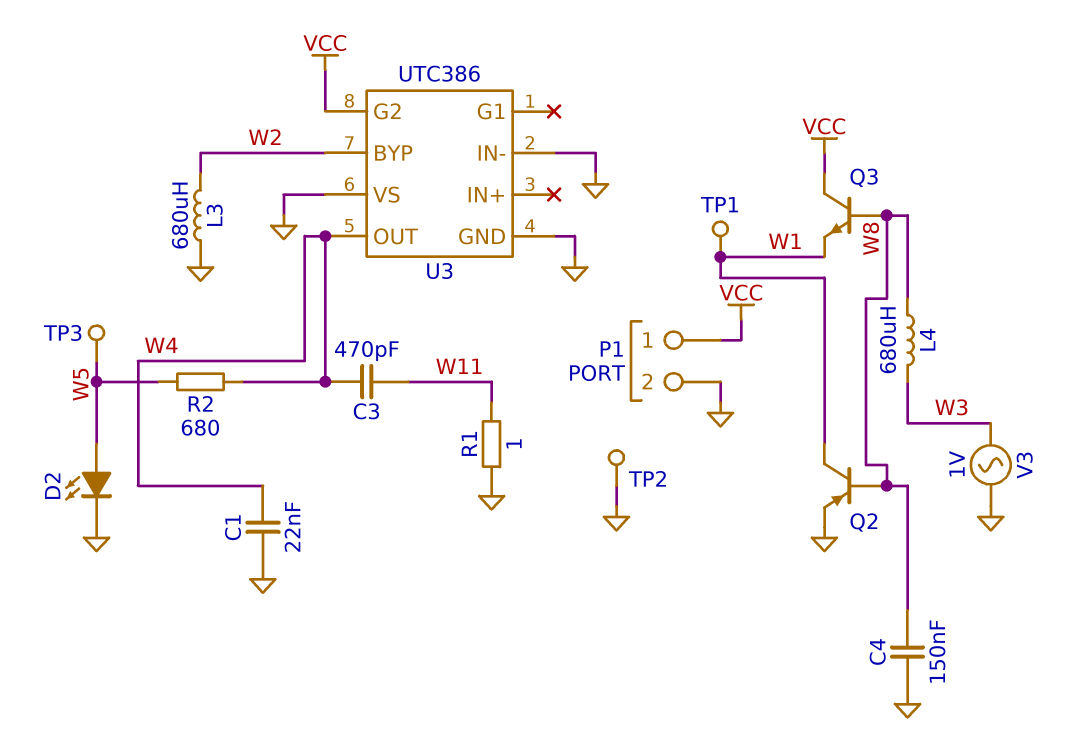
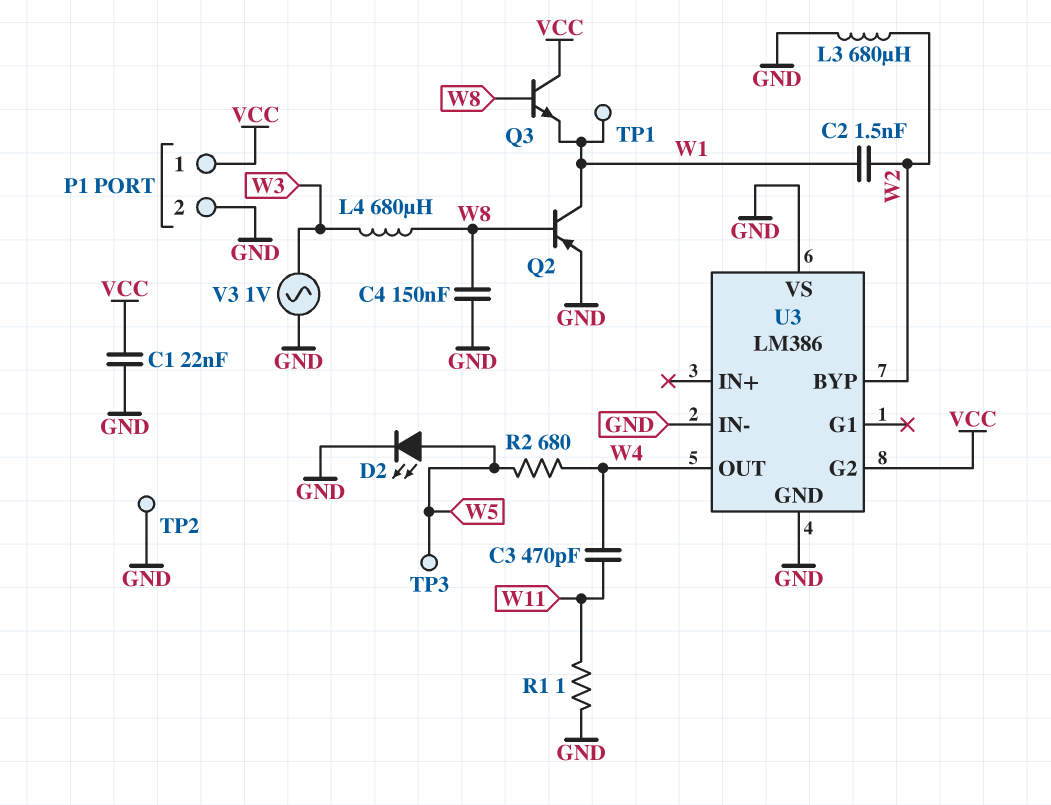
C1: 22nF (GND, W4) -> 22nF (GND, VCC)
C2: none -> 1.5nF (W1, W2)
U3: UTC386 -> LM386

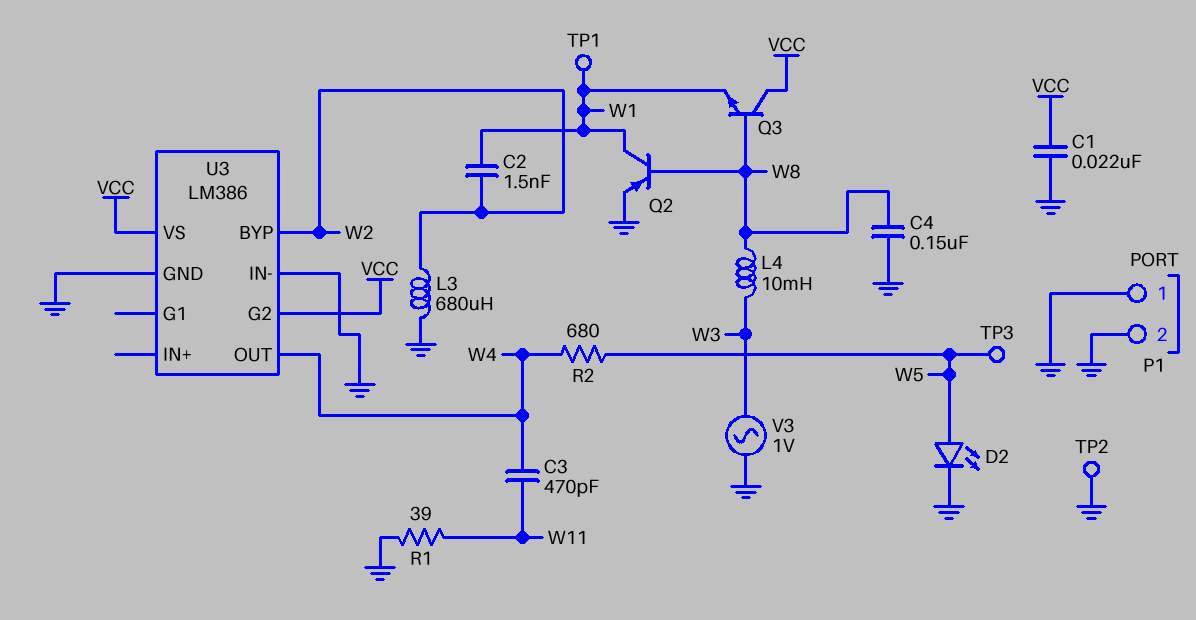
L4: 680uH (W3, W8) -> 10mH (W3, W8)
P1 pin 1: VCC -> GND
R1: 1 (GND, W11) -> 39 (GND, W11)
U3 pin VS: GND -> VCC

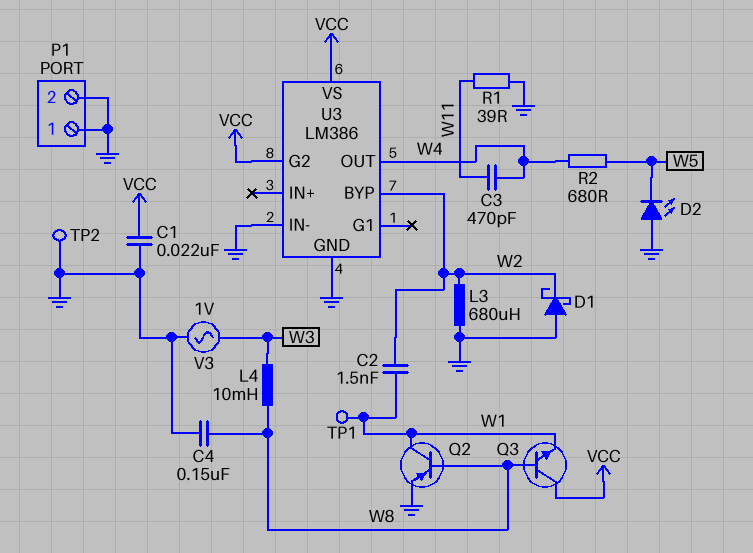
D1: none -> schottky (A GND, K W2)
D2: LED (A W5, K GND) -> LED (A GND, K W5)
TP3: test point (W5) -> none

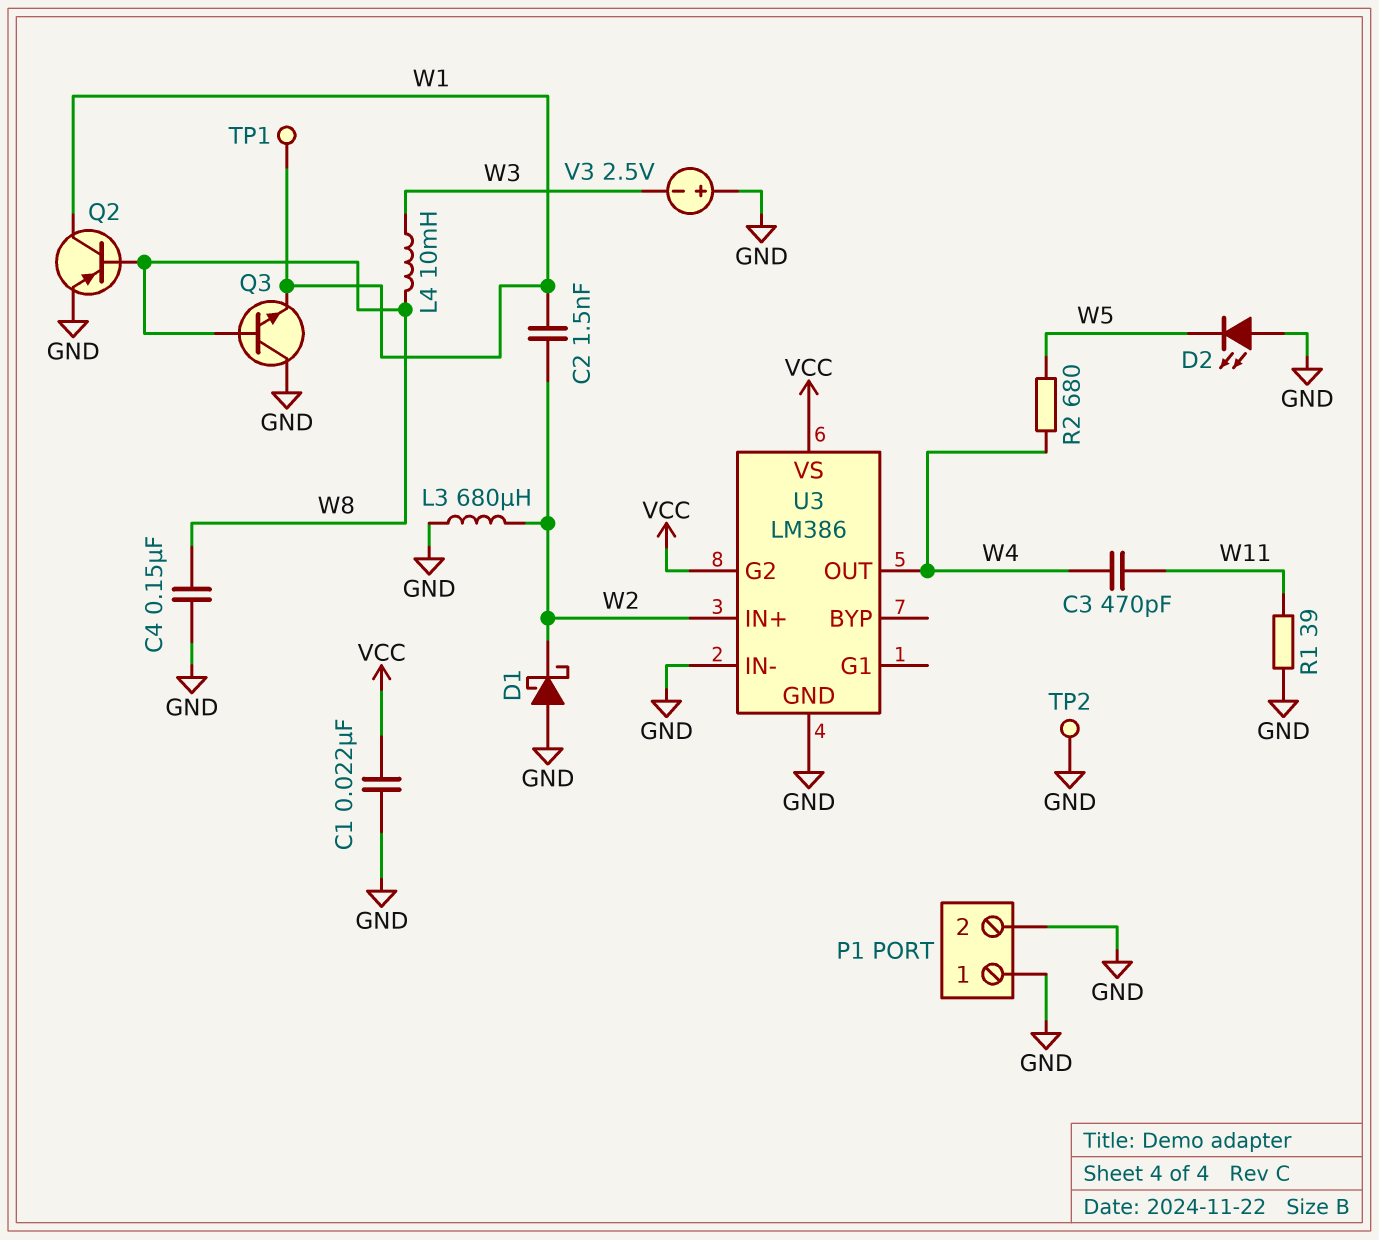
Q3: NPN (B W8, C VCC, E W1) -> NPN (B W8, C GND, E W1)
U3 pin BYP: W2 -> none
U3 pin IN+: none -> W2
V3: AC 1V (GND, W3) -> 2.5V (plus GND, minus W3)

